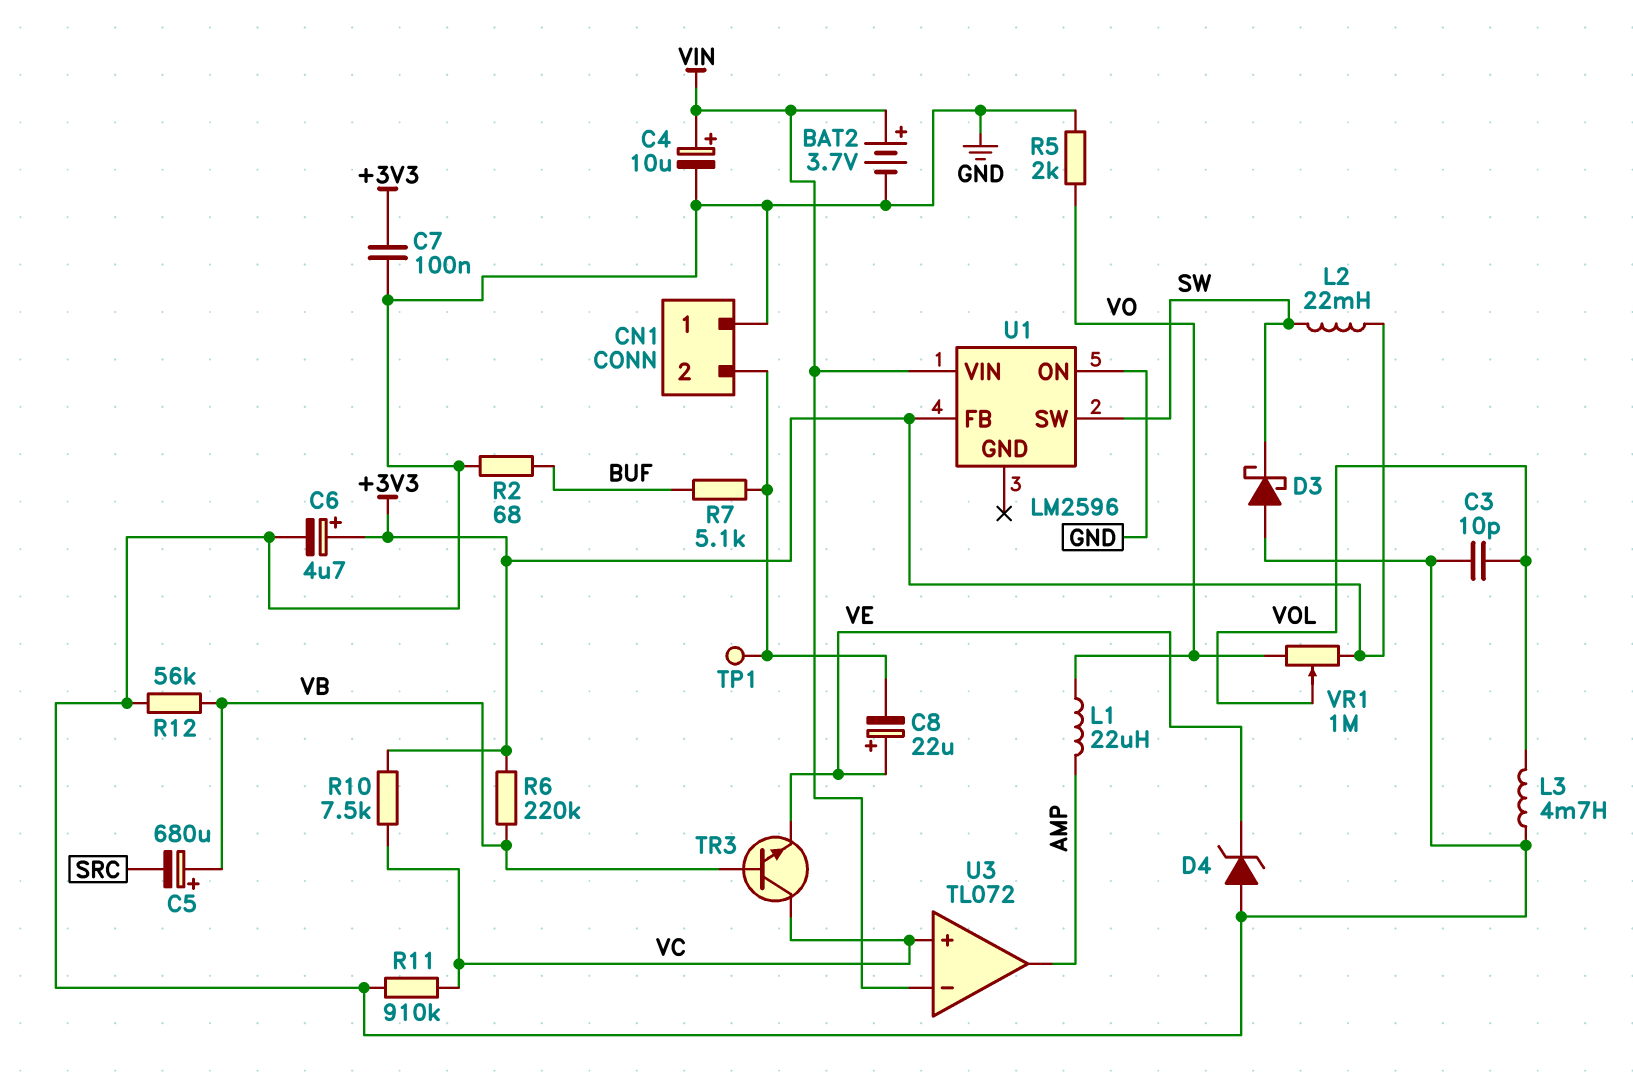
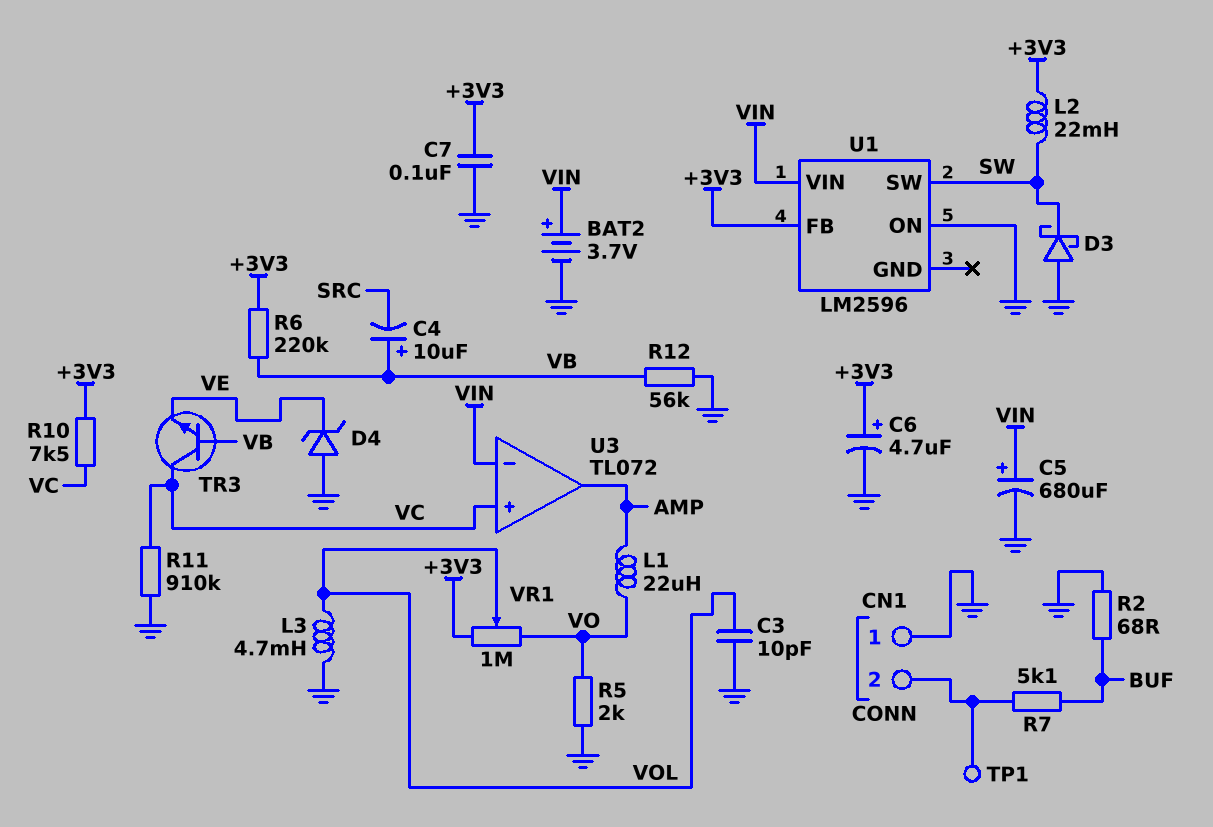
C4: 10uF (plus VIN, minus GND) -> 10uF (plus VB, minus SRC)
C5: 680uF (plus VB, minus SRC) -> 680uF (plus VIN, minus GND)
C8: 22uF (plus VE, minus CN1/2) -> none

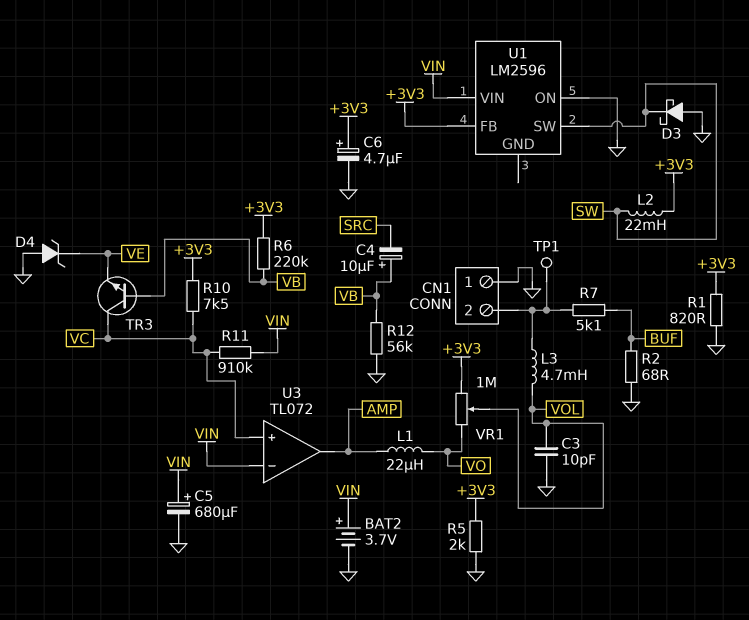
C7: 100nF (+3V3, GND) -> none
L3: 4.7mH (GND, VOL) -> 4.7mH (CN1/2, VOL)
R1: none -> 820 (+3V3, GND)
R5: 2k (GND, VO) -> 2k (+3V3, GND)
R11: 910k (GND, VC) -> 910k (VC, VIN)

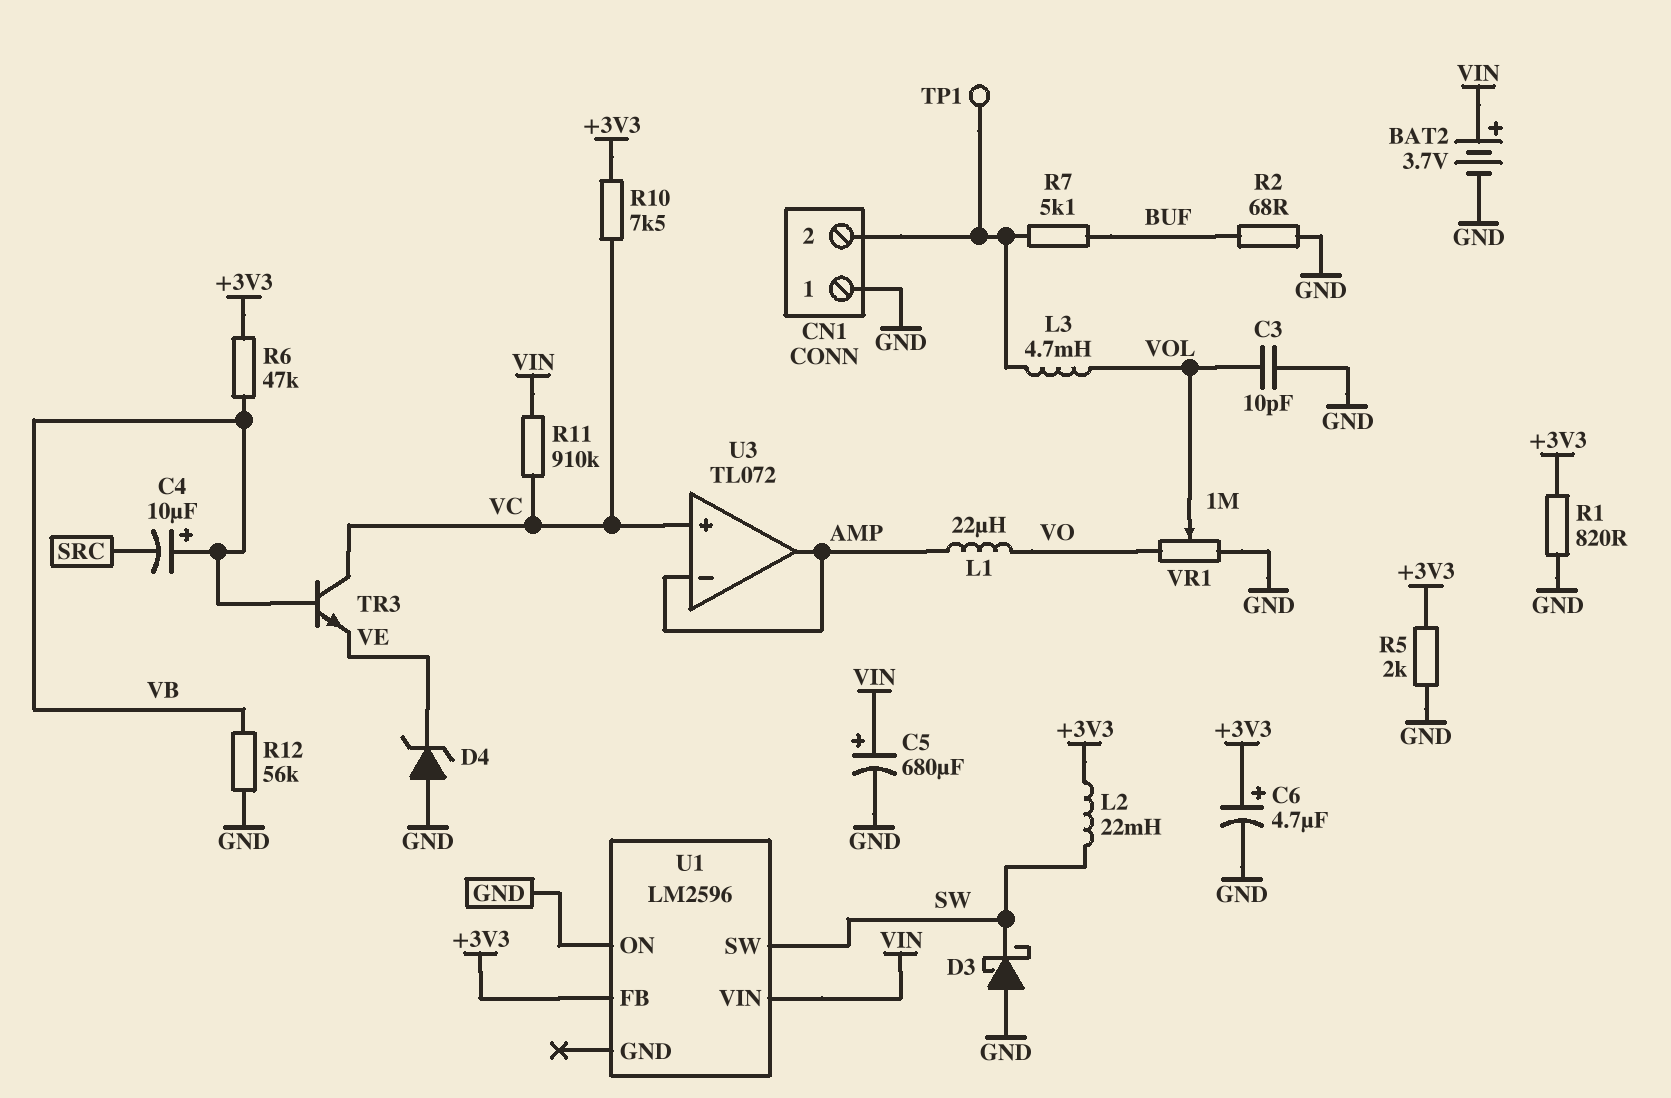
R6: 220k (+3V3, VB) -> 47k (+3V3, VB)
U3 pin in-: VIN -> AMP
VR1: 1M (+3V3, VO, wiper VOL) -> 1M (GND, VO, wiper VOL)

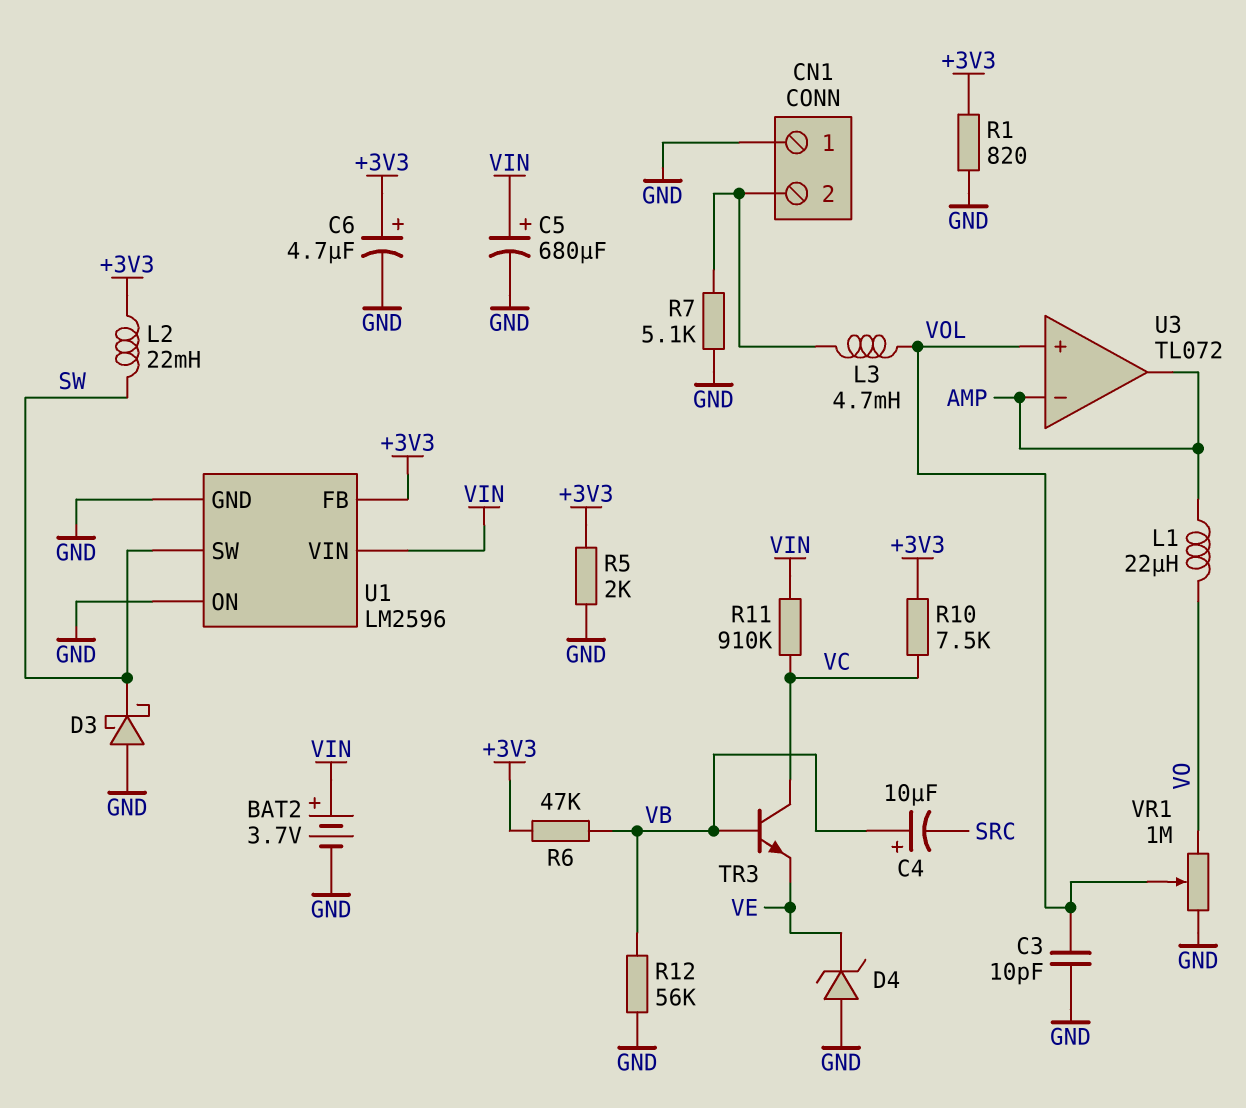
R2: 68 (BUF, GND) -> none
R7: 5.1k (BUF, CN1/2) -> 5.1k (CN1/2, GND)
TP1: test point (CN1/2) -> none
U1 pin GND: none -> GND
U3 pin in+: VC -> VOL

